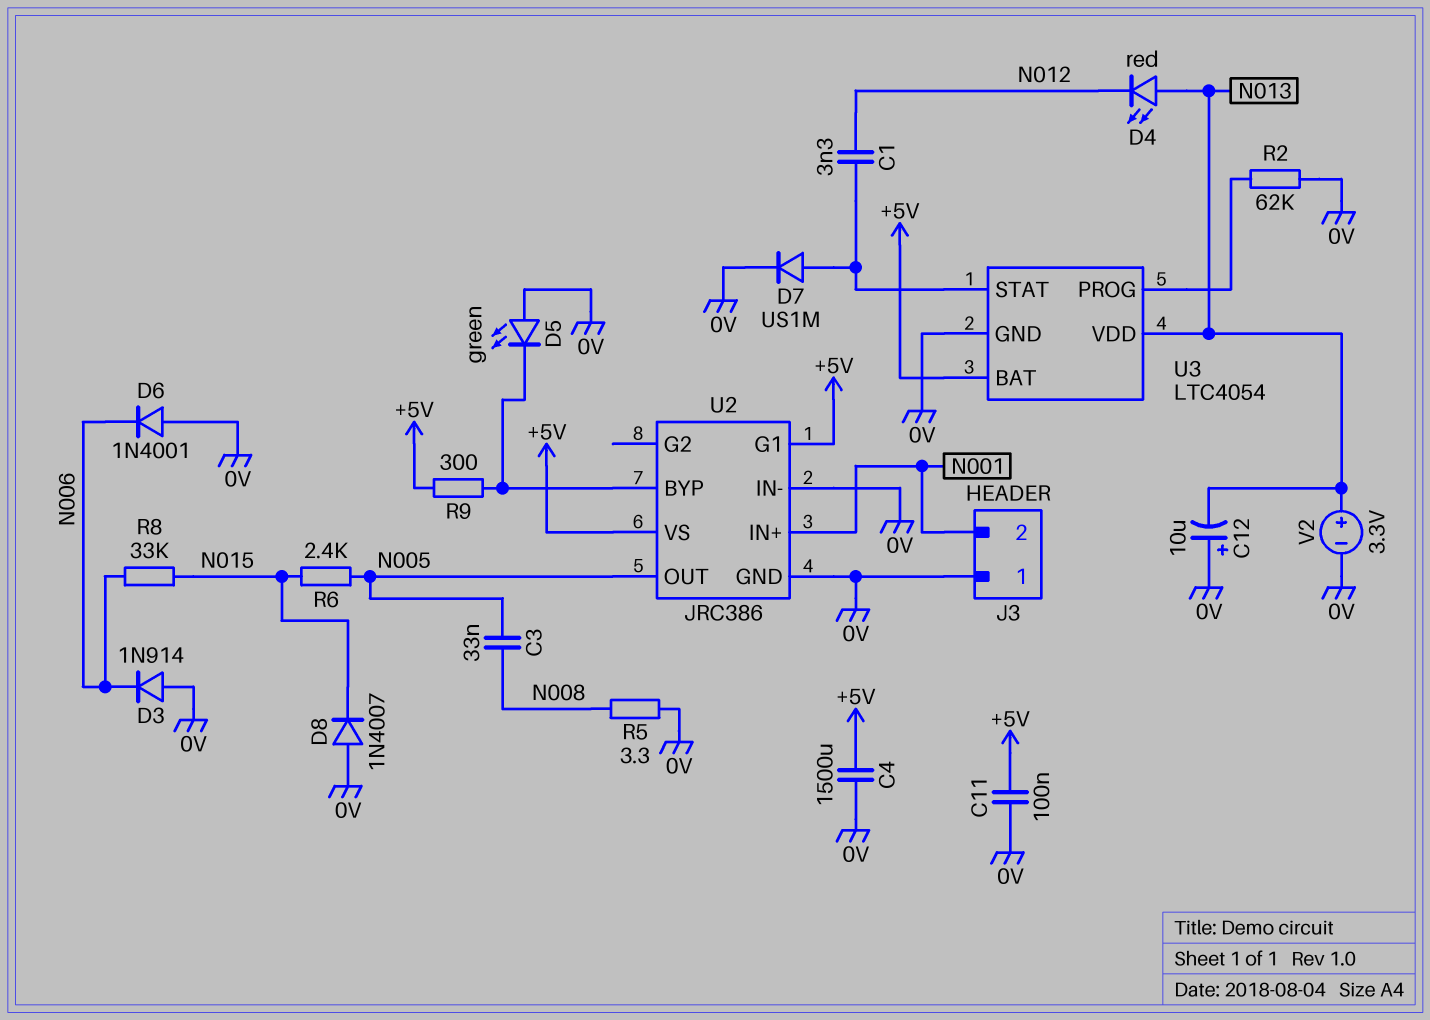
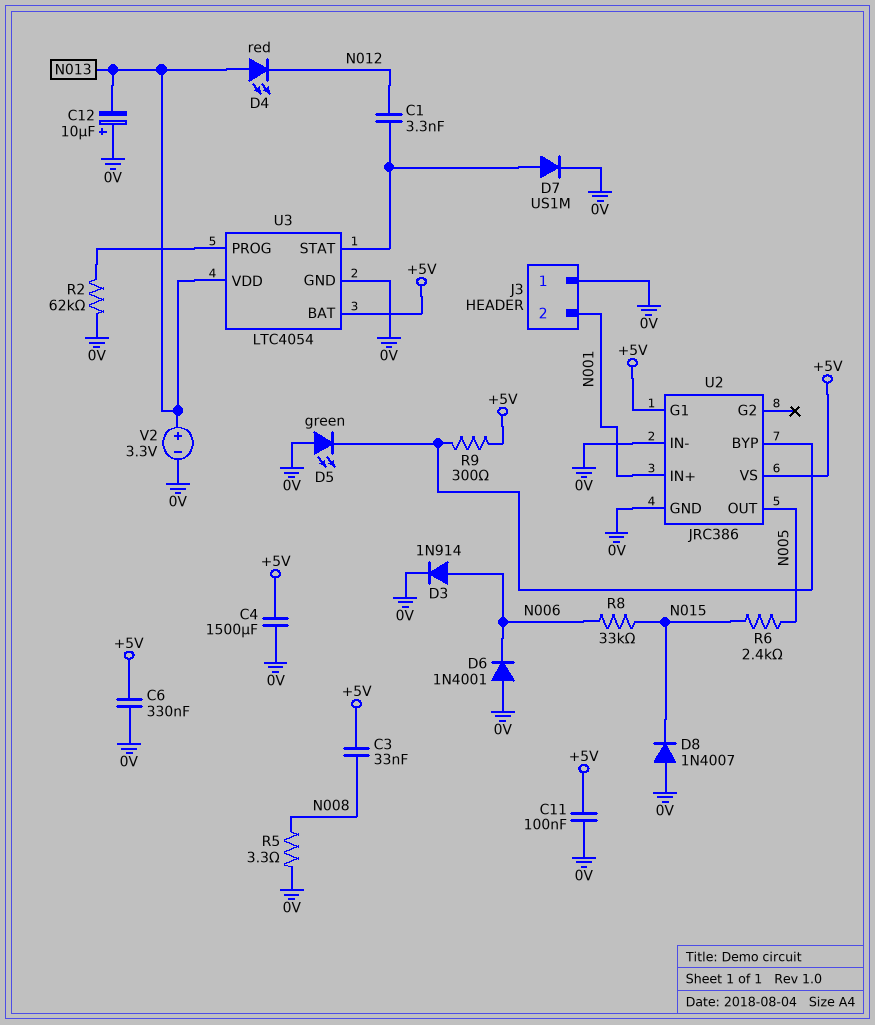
C3: 33nF (N005, N008) -> 33nF (+5V, N008)
C6: none -> 330nF (+5V, 0V)
D3: diode 1N914 (A 0V, K N006) -> diode 1N914 (A N006, K 0V)

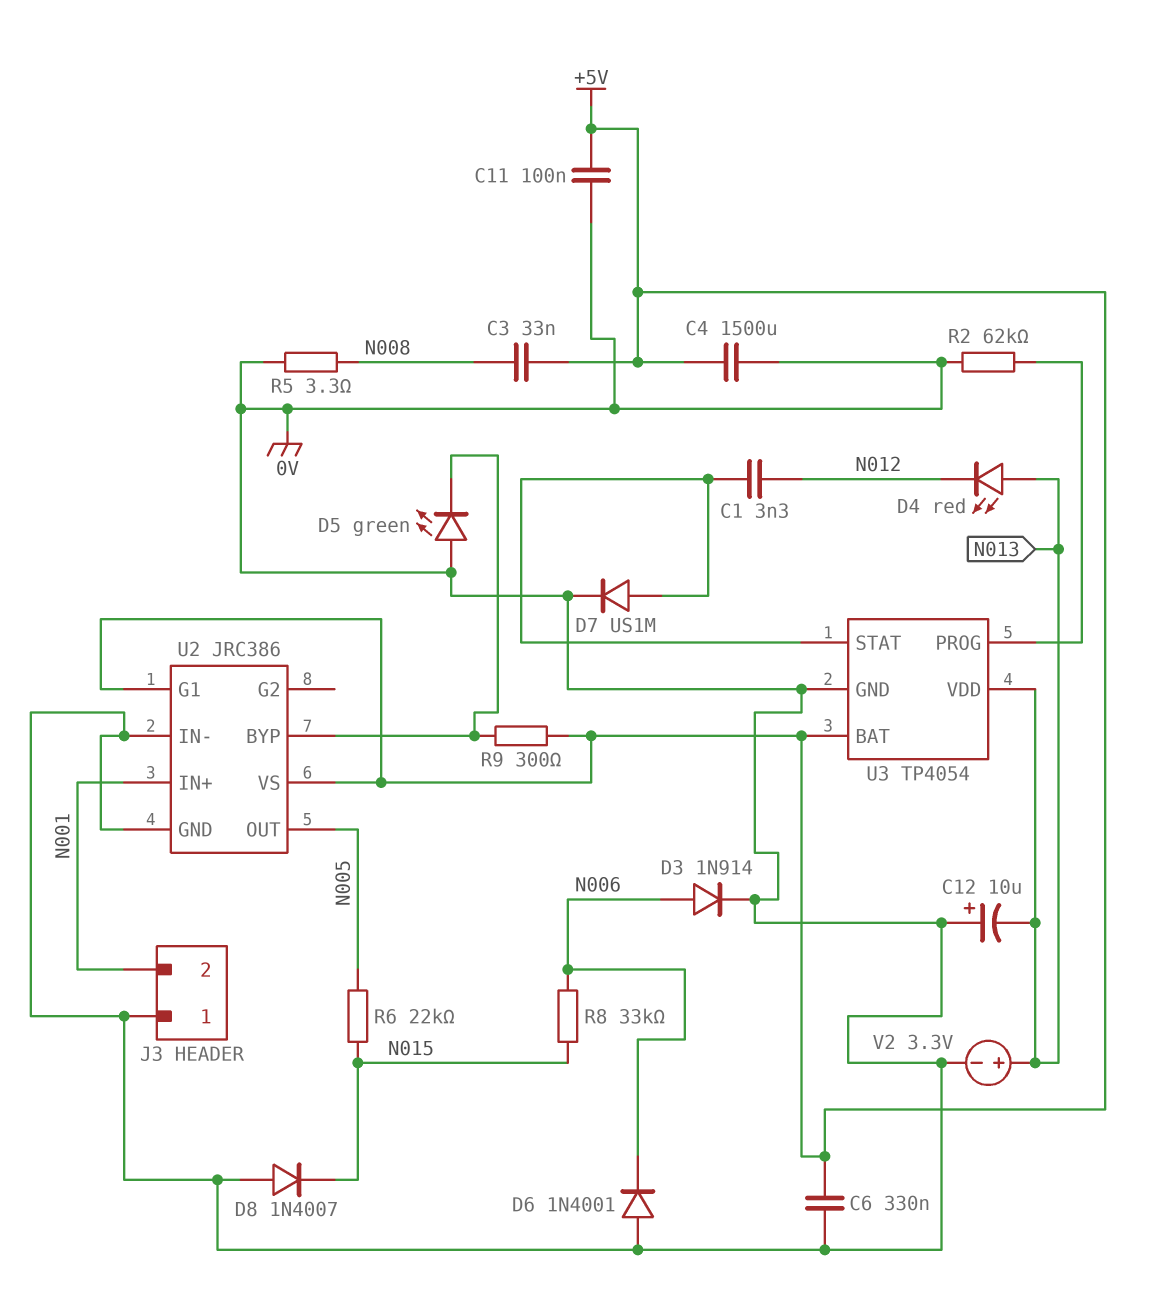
R6: 2.4k (N005, N015) -> 22k (N005, N015)
U3: LTC4054 -> TP4054

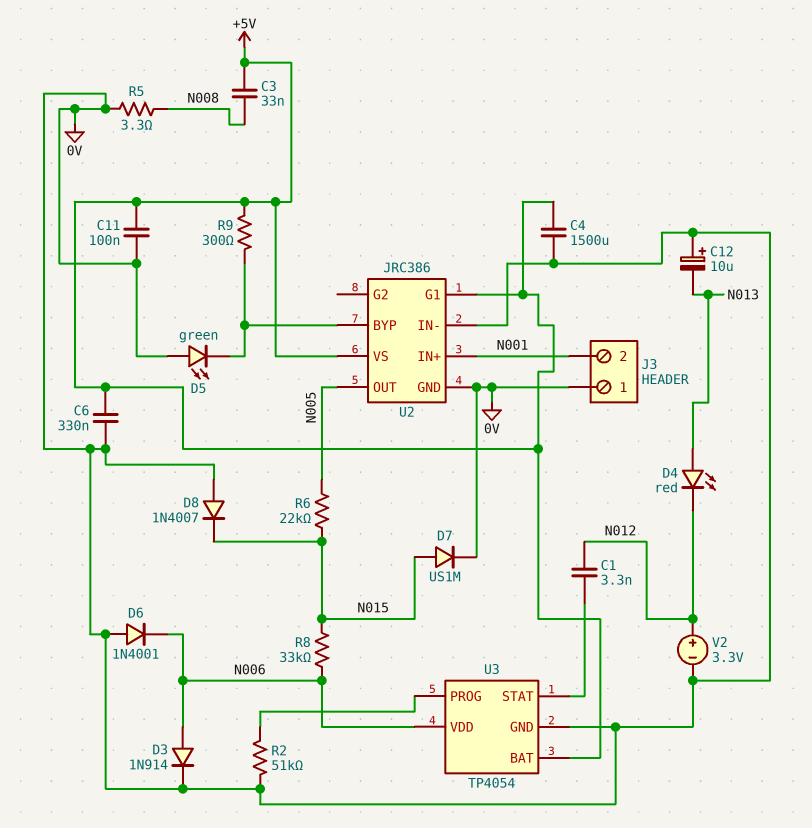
D7: diode US1M (A U3/STAT, K 0V) -> diode US1M (A N015, K 0V)
R2: 62k (0V, U3/PROG) -> 51k (0V, U3/PROG)
U3 pin VDD: N013 -> N006
V2: 3.3V (plus N013, minus 0V) -> 3.3V (plus N012, minus 0V)

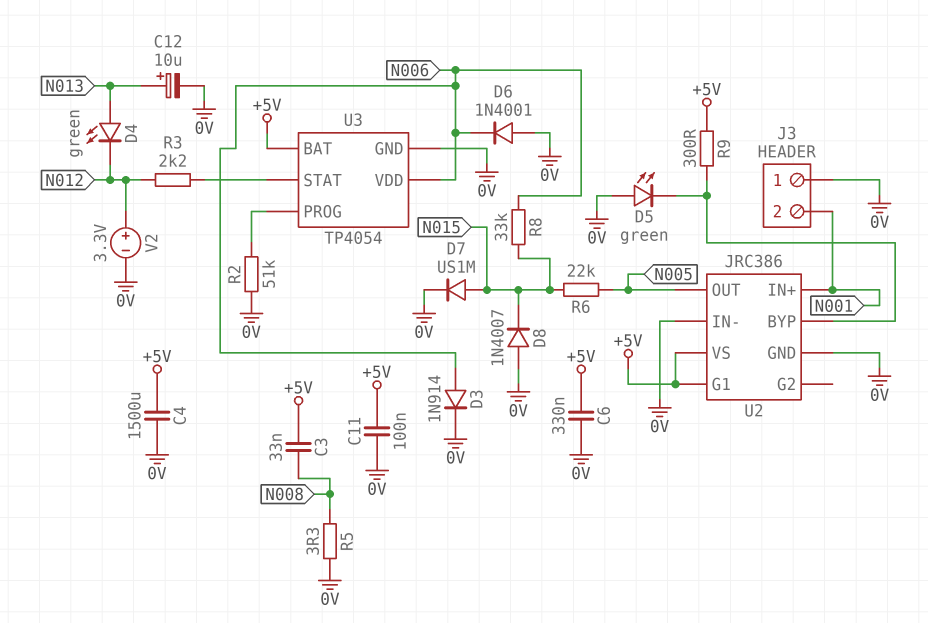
C1: 3.3nF (N012, U3/STAT) -> none
C12: 10uF (plus 0V, minus N013) -> 10uF (plus N013, minus 0V)
D4: LED red (A N013, K N012) -> LED green (A N013, K N012)
R3: none -> 2.2k (N012, U3/STAT)

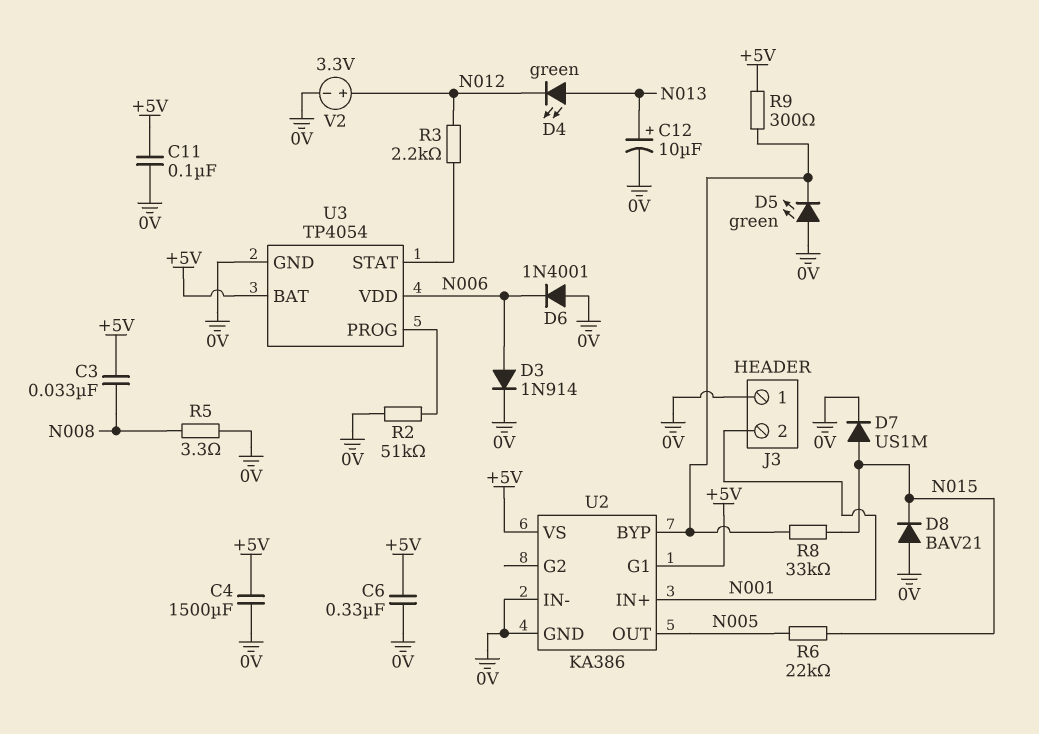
D8: diode 1N4007 (A 0V, K N015) -> diode BAV21 (A 0V, K N015)
R8: 33k (N006, N015) -> 33k (N015, U2/BYP)
U2: JRC386 -> KA386

